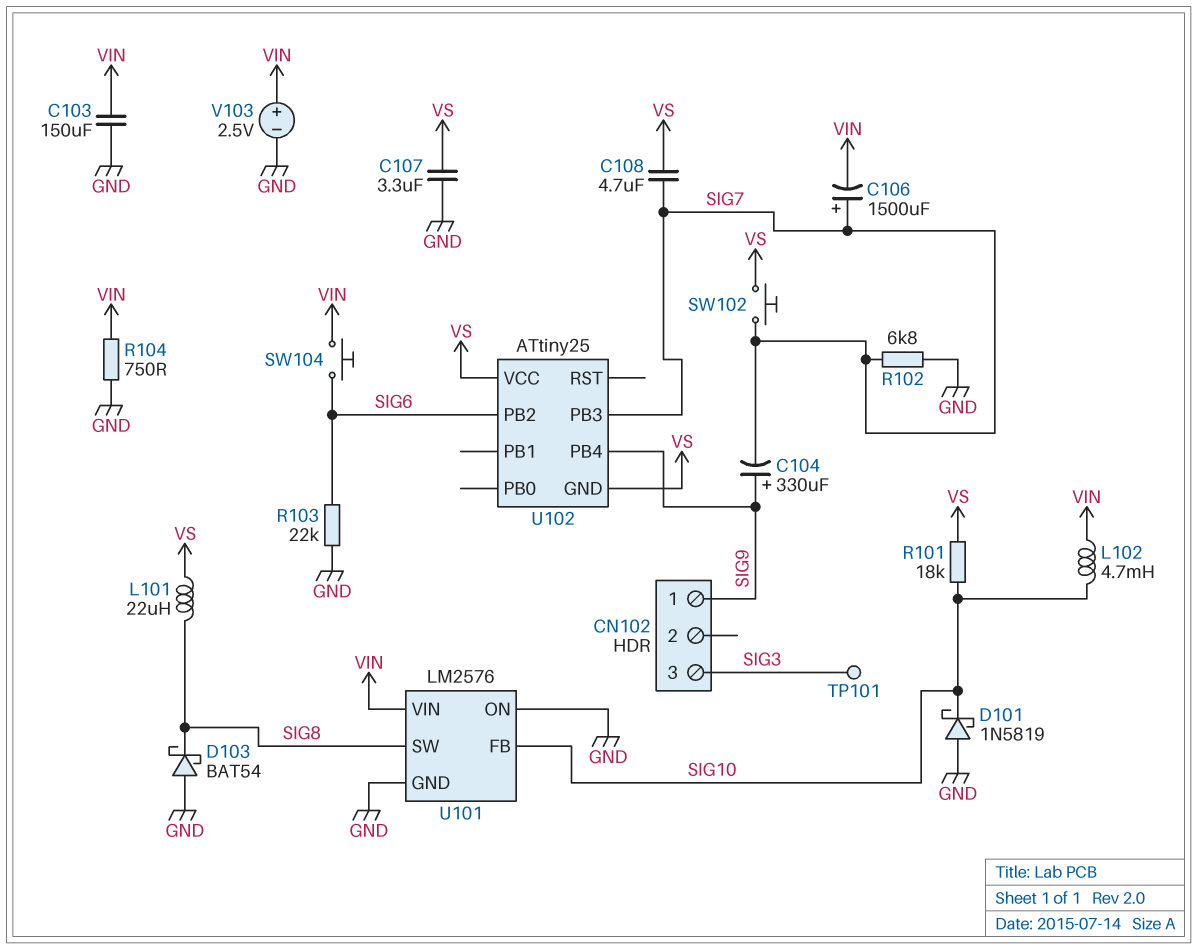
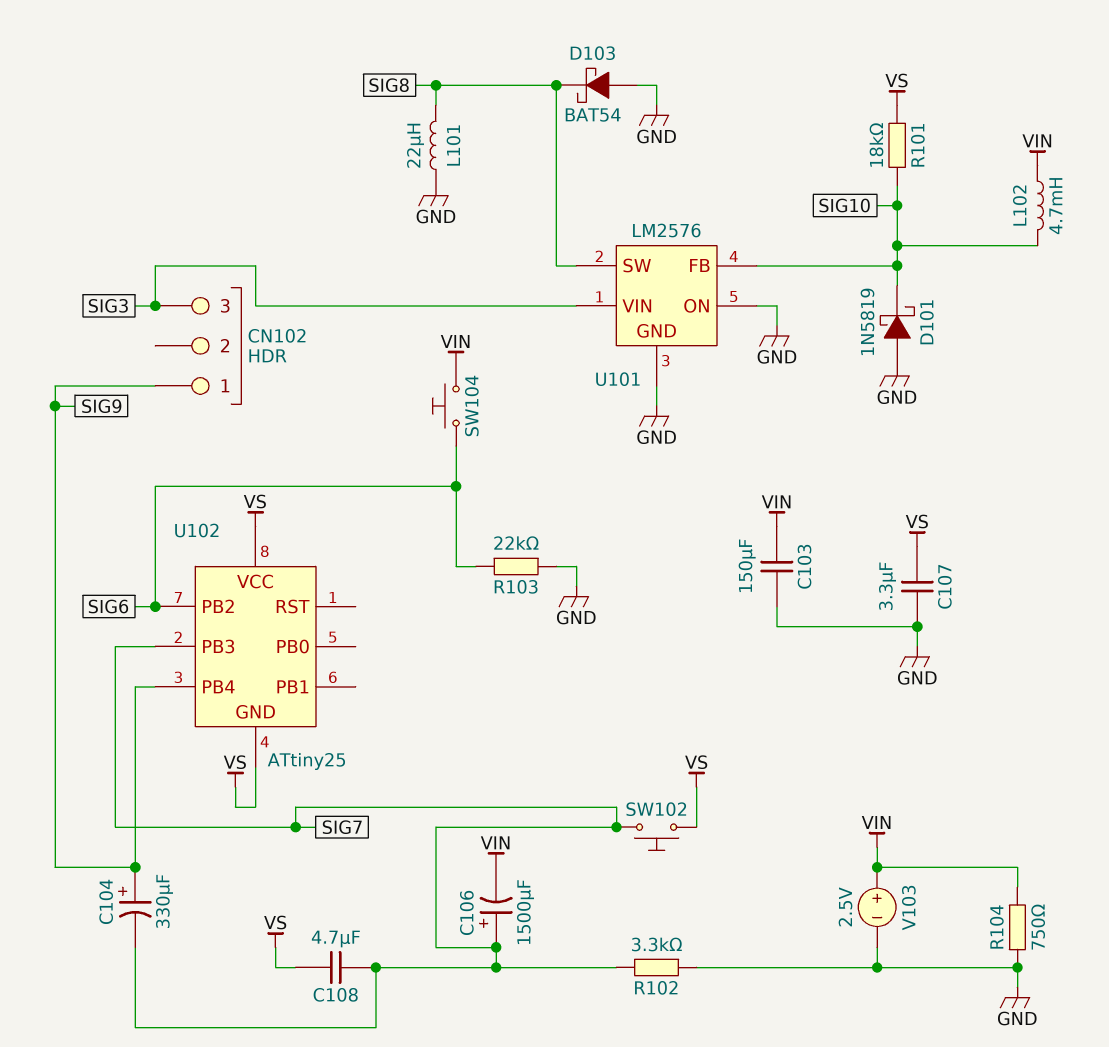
L101: 22uH (SIG8, VS) -> 22uH (GND, SIG8)
R102: 6.8k (GND, SIG7) -> 3.3k (GND, SIG7)
TP101: test point (SIG3) -> none
U101 pin VIN: VIN -> SIG3

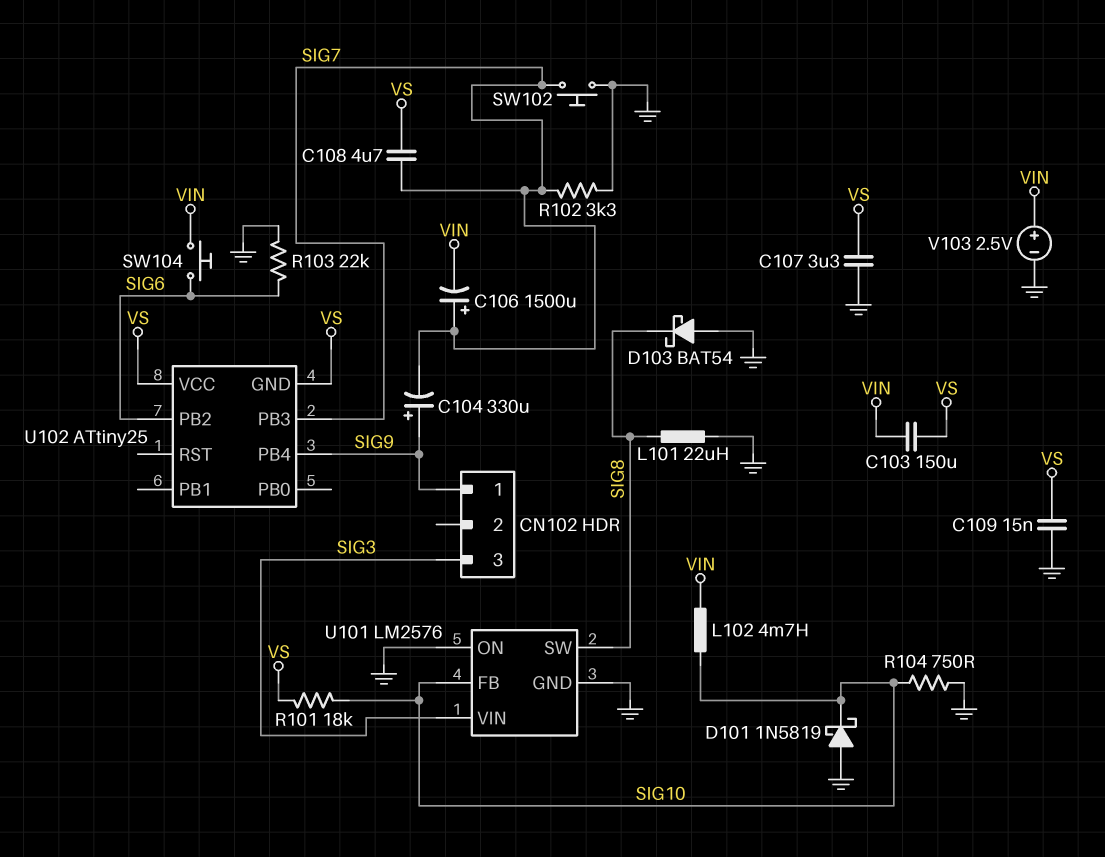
C103: 150uF (GND, VIN) -> 150uF (VIN, VS)
C109: none -> 15nF (GND, VS)
R104: 750 (GND, VIN) -> 750 (GND, SIG10)
SW102: button (SIG7, VS) -> button (GND, SIG7)

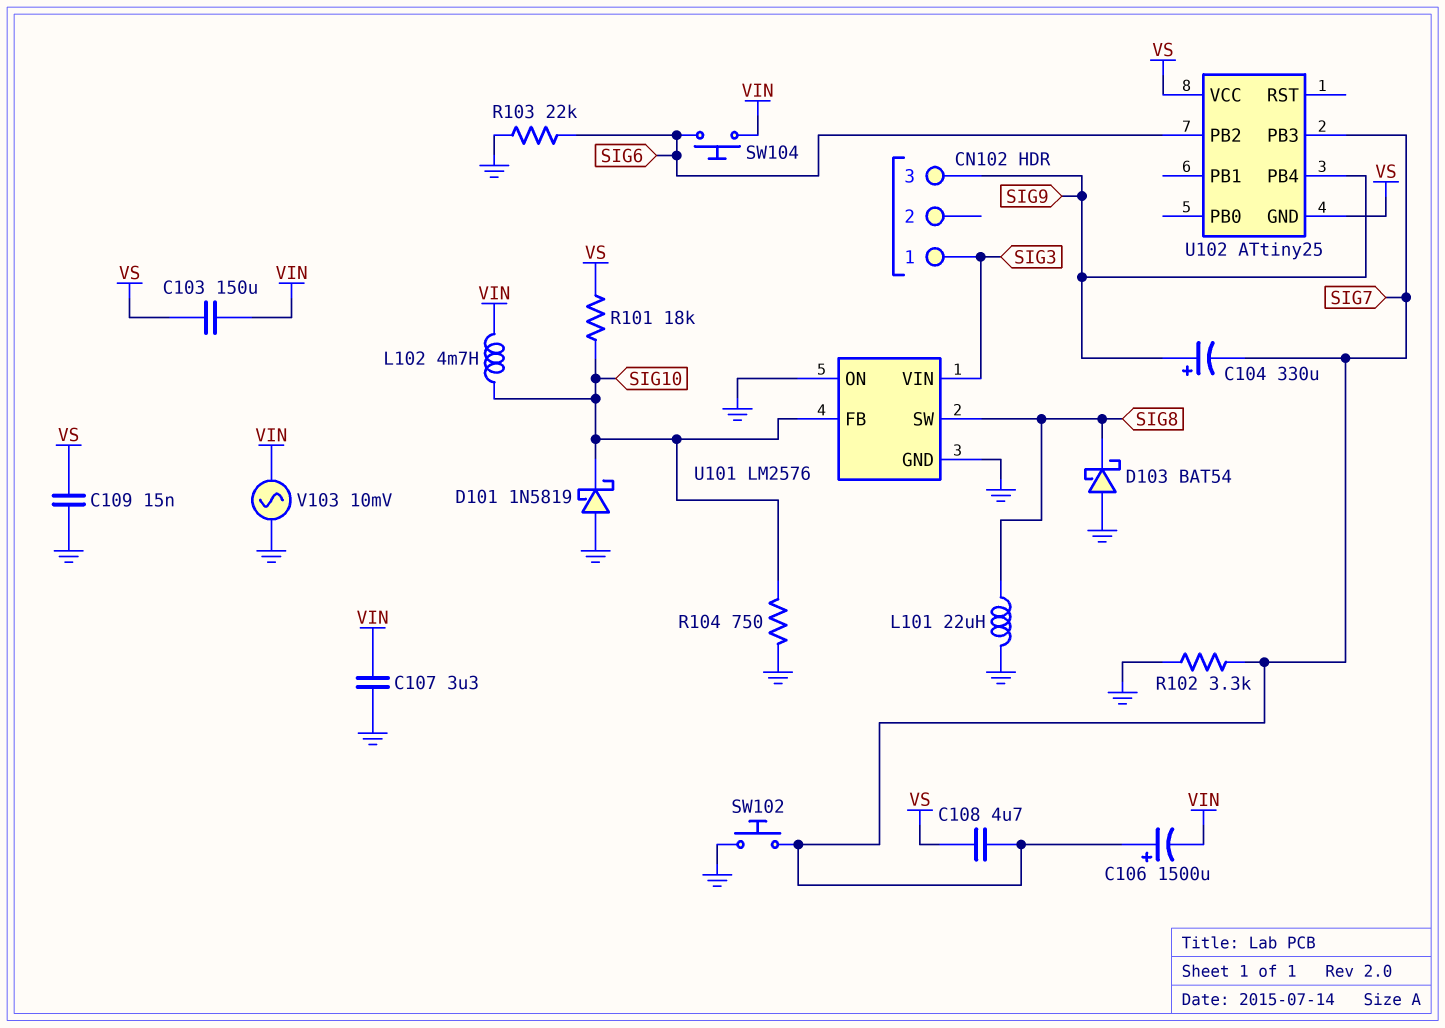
C107: 3.3uF (GND, VS) -> 3.3uF (GND, VIN)
CN102 pin 1: SIG9 -> SIG3
CN102 pin 3: SIG3 -> SIG9
V103: 2.5V (plus VIN, minus GND) -> AC 10mV (GND, VIN)

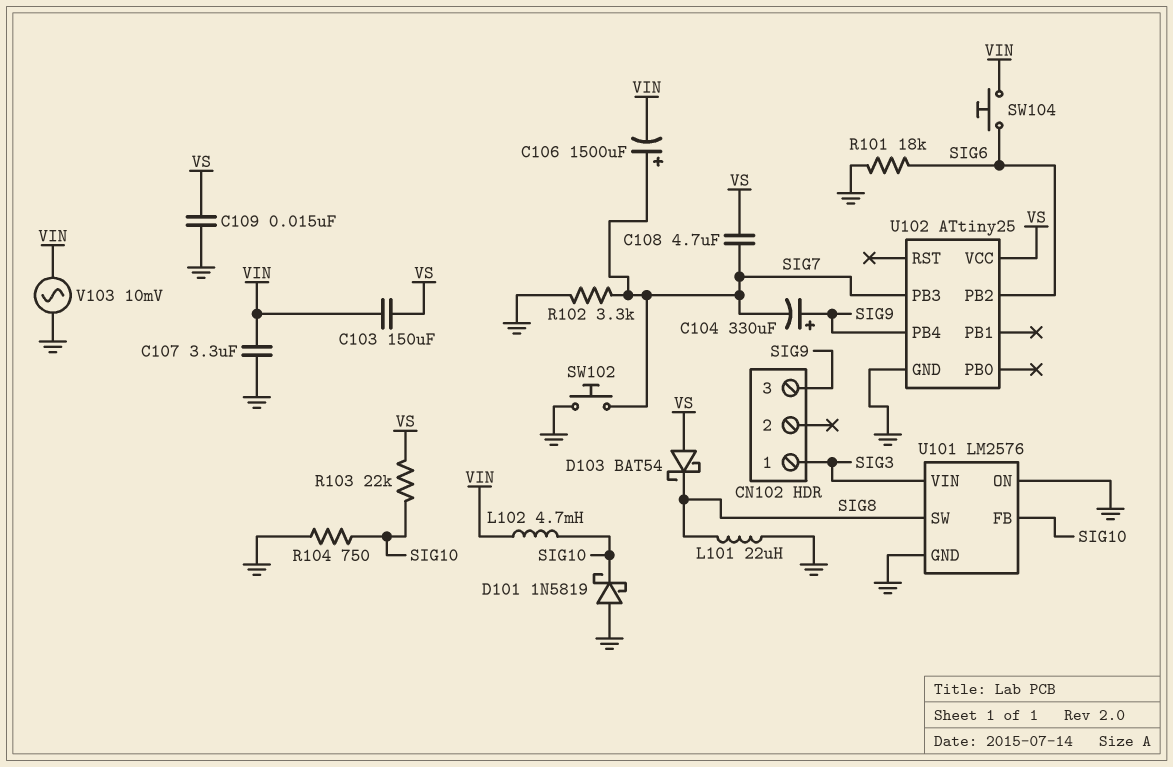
D103: schottky BAT54 (A GND, K SIG8) -> schottky BAT54 (A VS, K SIG8)
R101: 18k (SIG10, VS) -> 18k (GND, SIG6)
R103: 22k (GND, SIG6) -> 22k (SIG10, VS)
U102 pin GND: VS -> GND

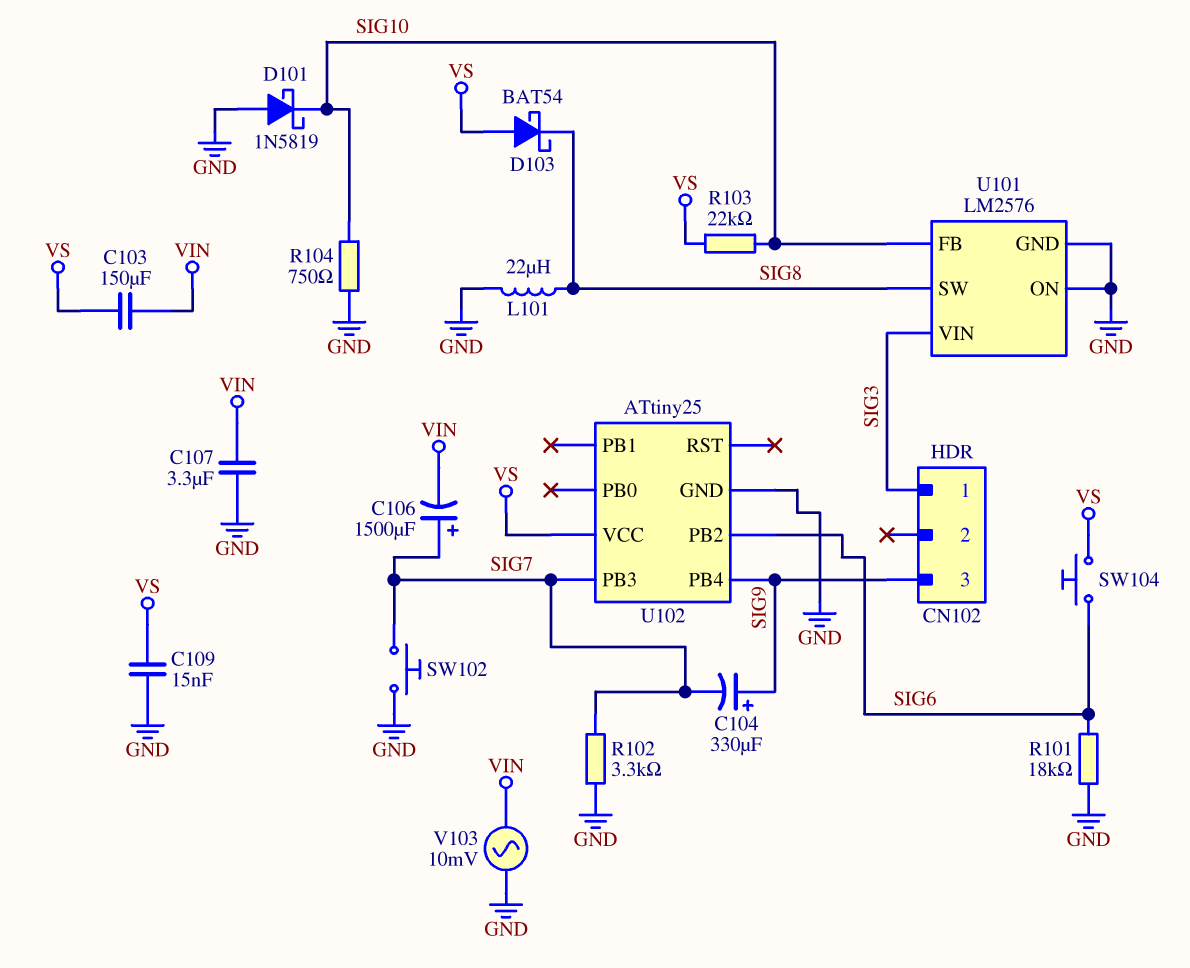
C108: 4.7uF (SIG7, VS) -> none
L102: 4.7mH (SIG10, VIN) -> none
SW104: button (SIG6, VIN) -> button (SIG6, VS)

